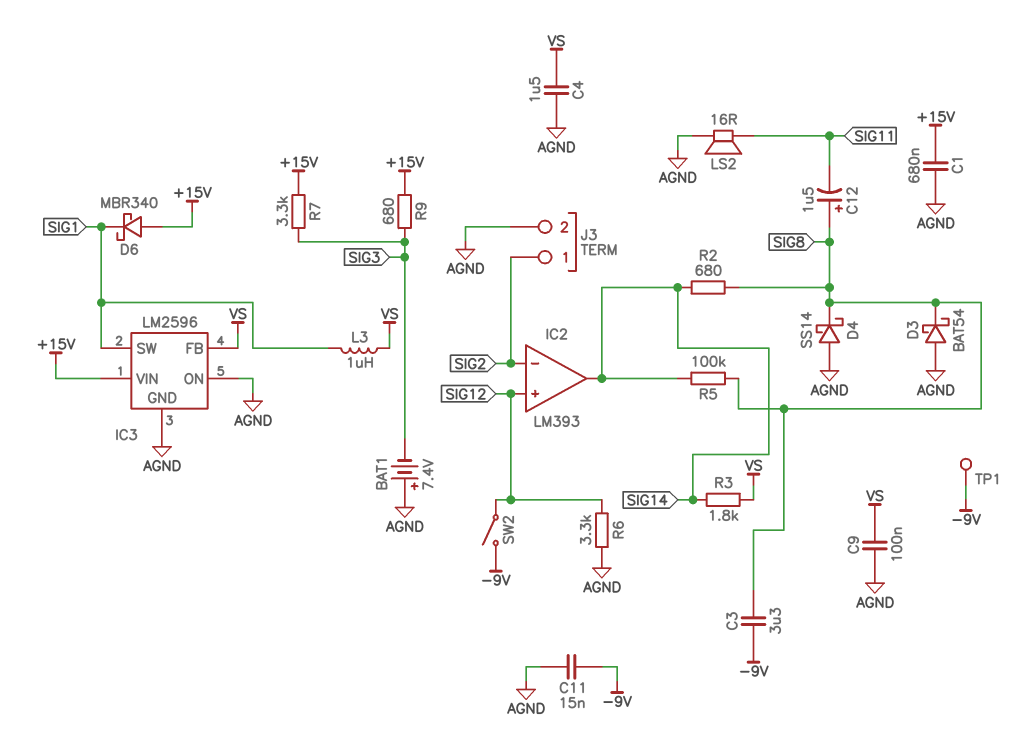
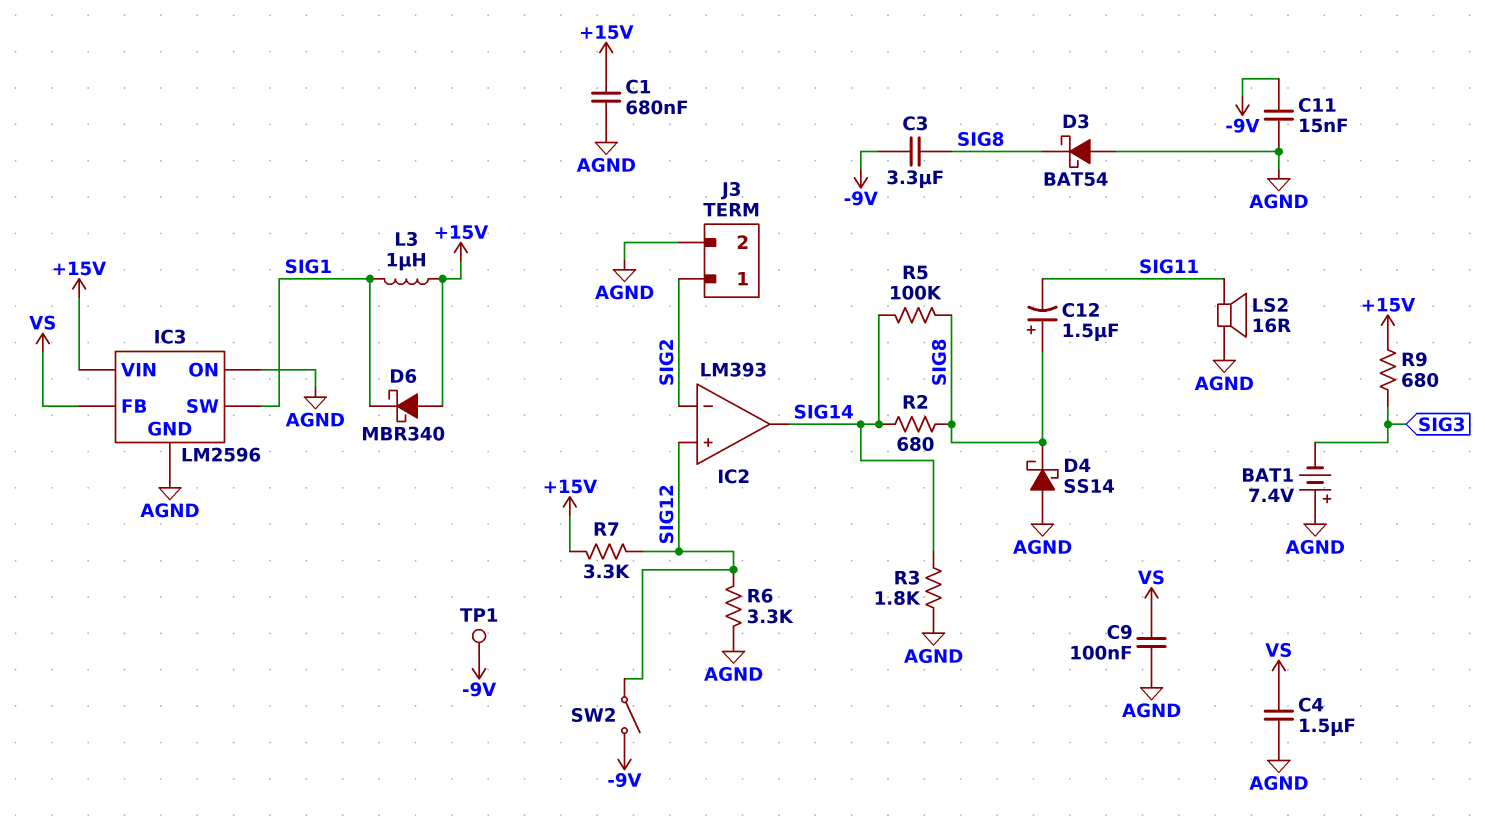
L3: 1uH (SIG1, VS) -> 1uH (+15V, SIG1)
R3: 1.8k (SIG14, VS) -> 1.8k (AGND, SIG14)
R7: 3.3k (+15V, SIG3) -> 3.3k (+15V, SIG12)

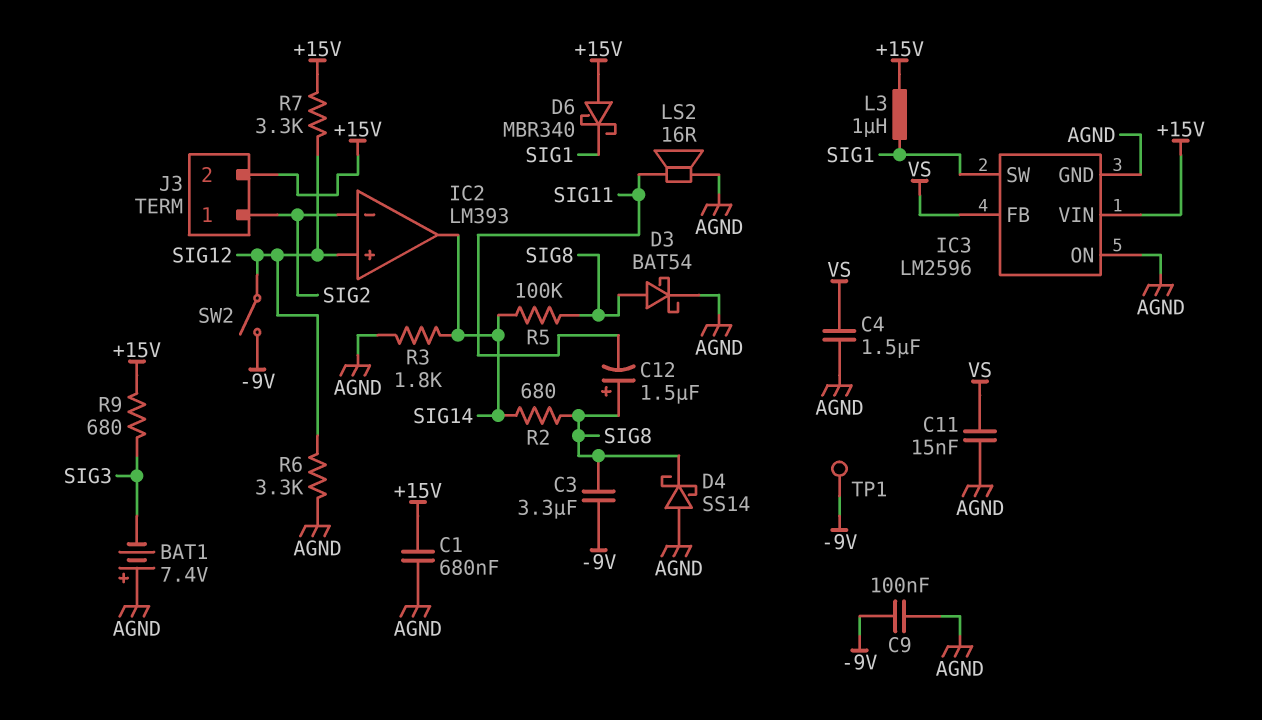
C9: 100nF (AGND, VS) -> 100nF (-9V, AGND)
C11: 15nF (-9V, AGND) -> 15nF (AGND, VS)
D3: schottky BAT54 (A AGND, K SIG8) -> schottky BAT54 (A SIG8, K AGND)
J3 pin 2: AGND -> +15V

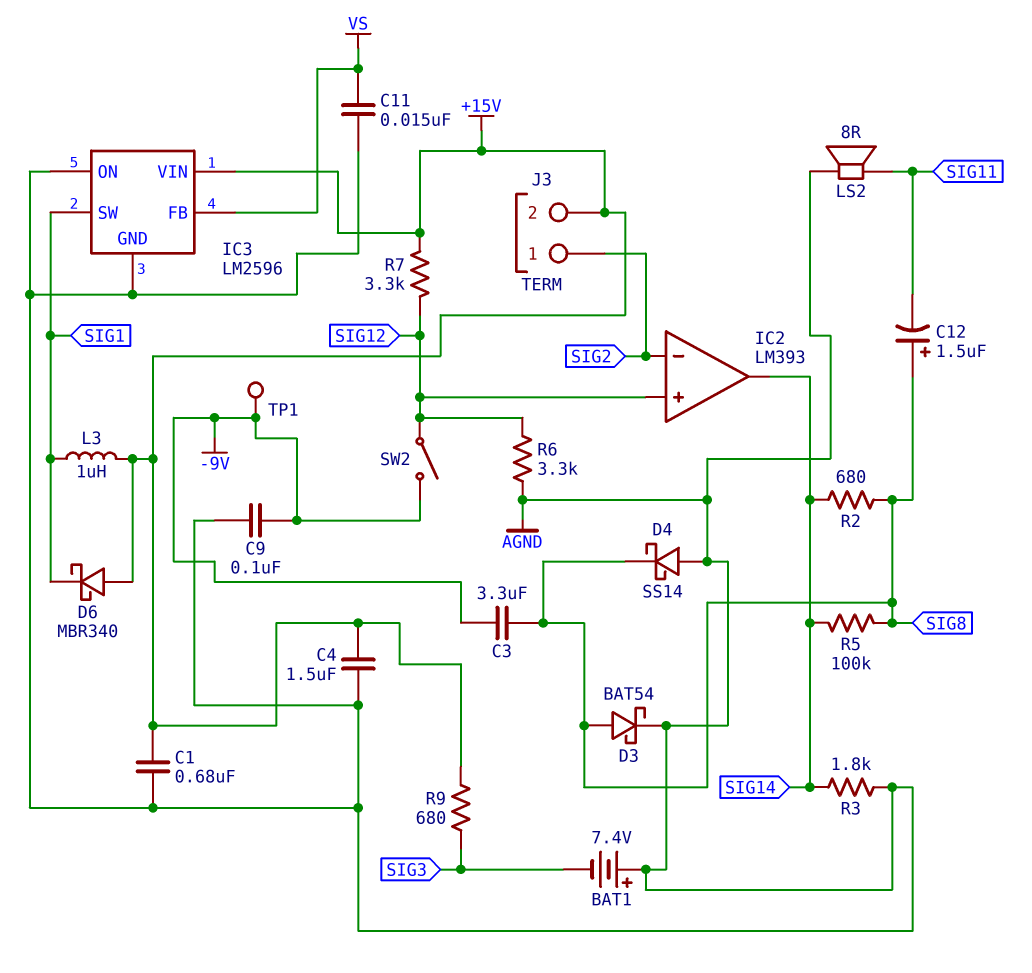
C4: 1.5uF (AGND, VS) -> 1.5uF (+15V, AGND)
LS2: speaker 16R (AGND, SIG11) -> speaker 8R (AGND, SIG11)

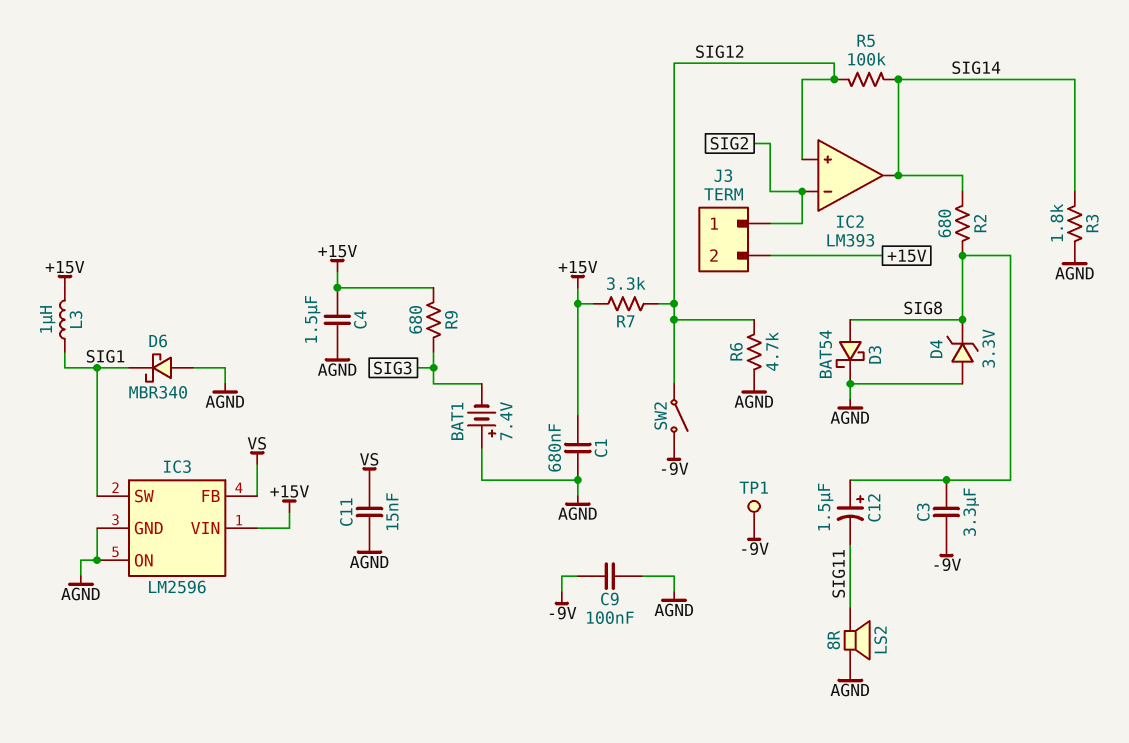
D4: schottky SS14 (A AGND, K SIG8) -> zener 3.3V (A AGND, K SIG8)
D6: schottky MBR340 (A +15V, K SIG1) -> schottky MBR340 (A AGND, K SIG1)
R5: 100k (SIG8, SIG14) -> 100k (SIG12, SIG14)
R6: 3.3k (AGND, SIG12) -> 4.7k (AGND, SIG12)

